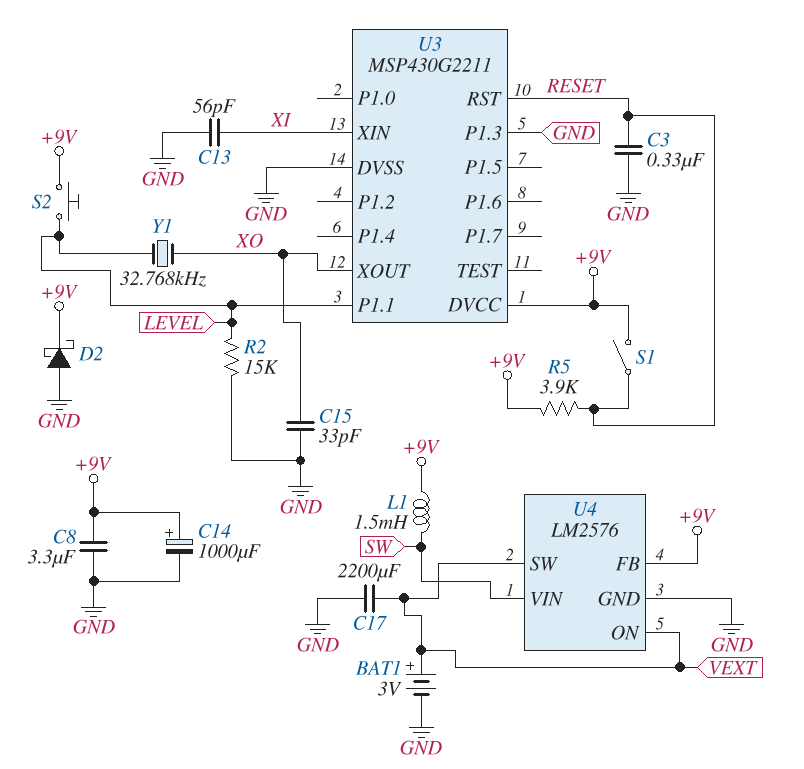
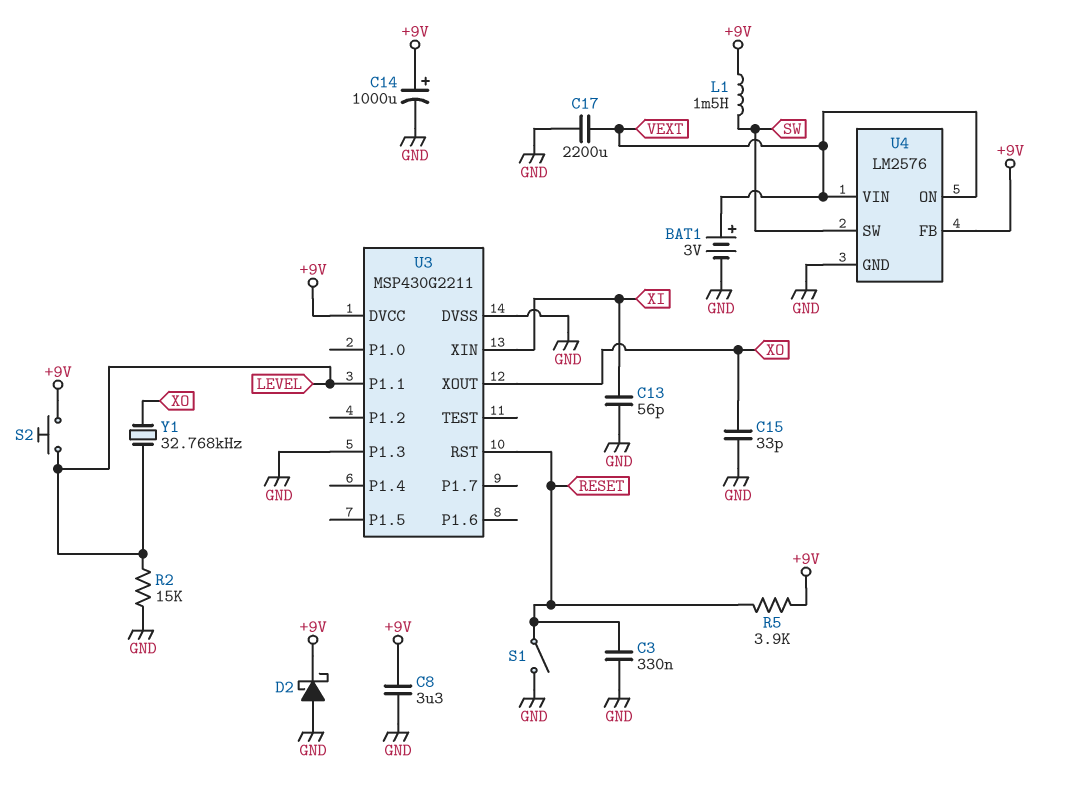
S1: switch (+9V, RESET) -> switch (GND, RESET)
U4 pin SW: VEXT -> SW
U4 pin VIN: SW -> VEXT

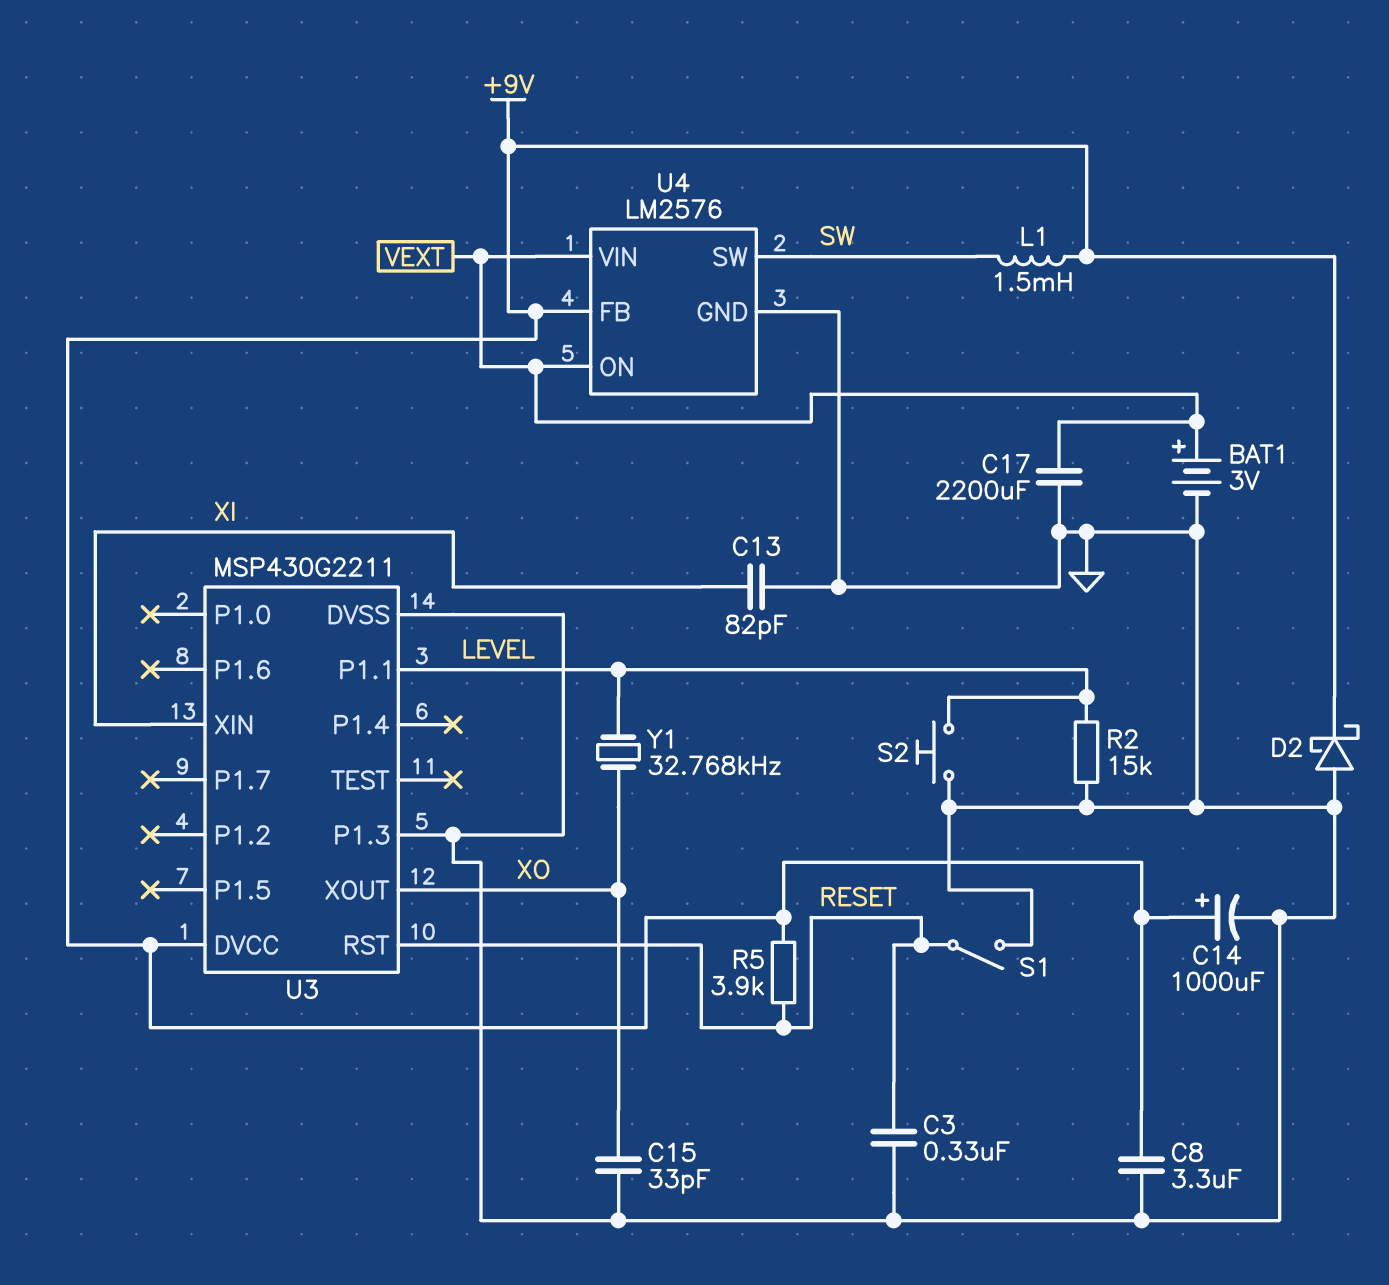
C13: 56pF (GND, XI) -> 82pF (GND, XI)
S2: button (+9V, LEVEL) -> button (GND, LEVEL)

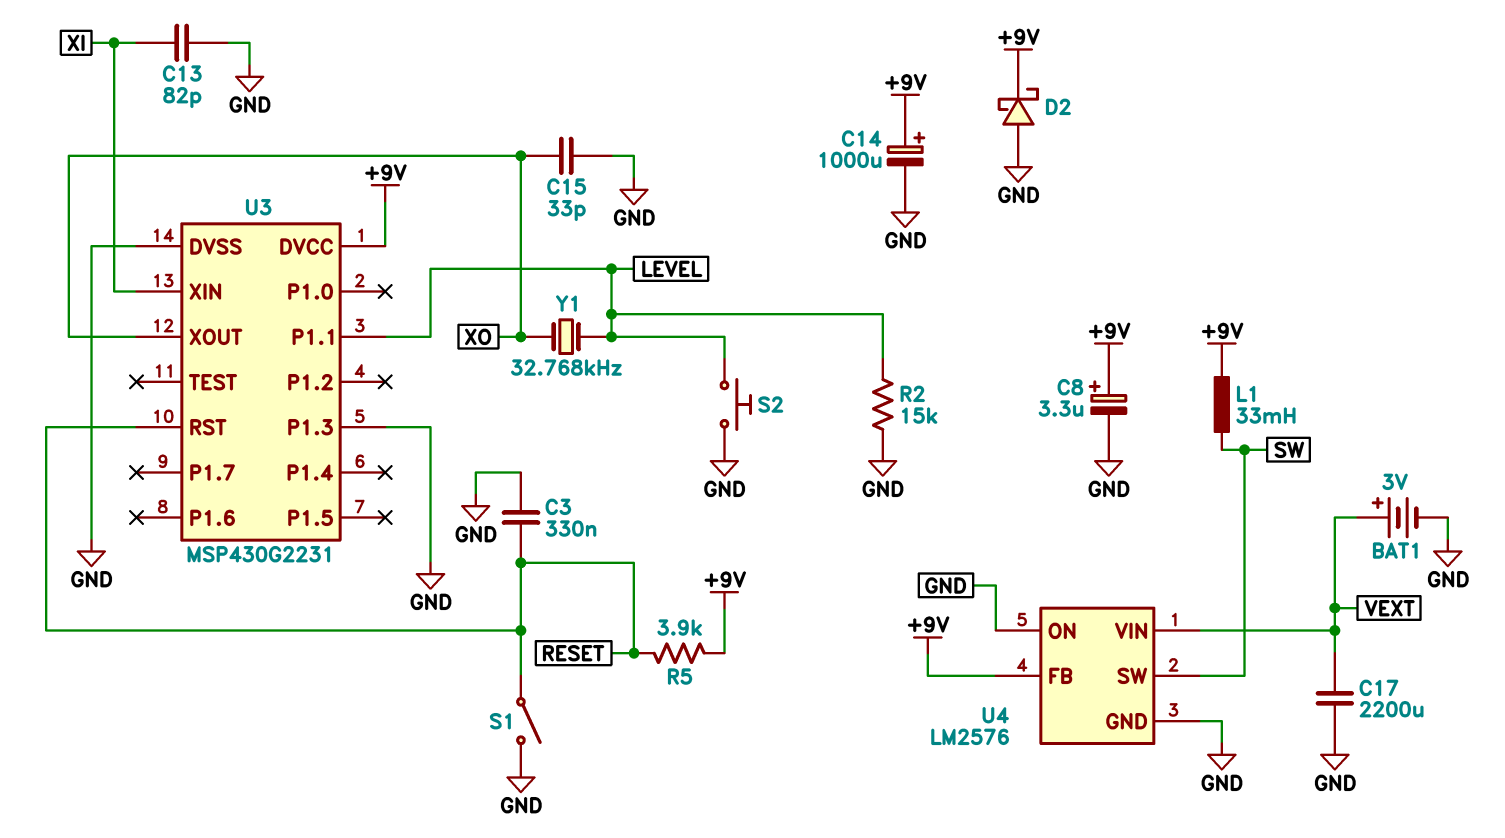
C8: 3.3uF (+9V, GND) -> 3.3uF (plus +9V, minus GND)
L1: 1.5mH (+9V, SW) -> 33mH (+9V, SW)
U3: MSP430G2211 -> MSP430G2231
U4 pin ON: VEXT -> GND

